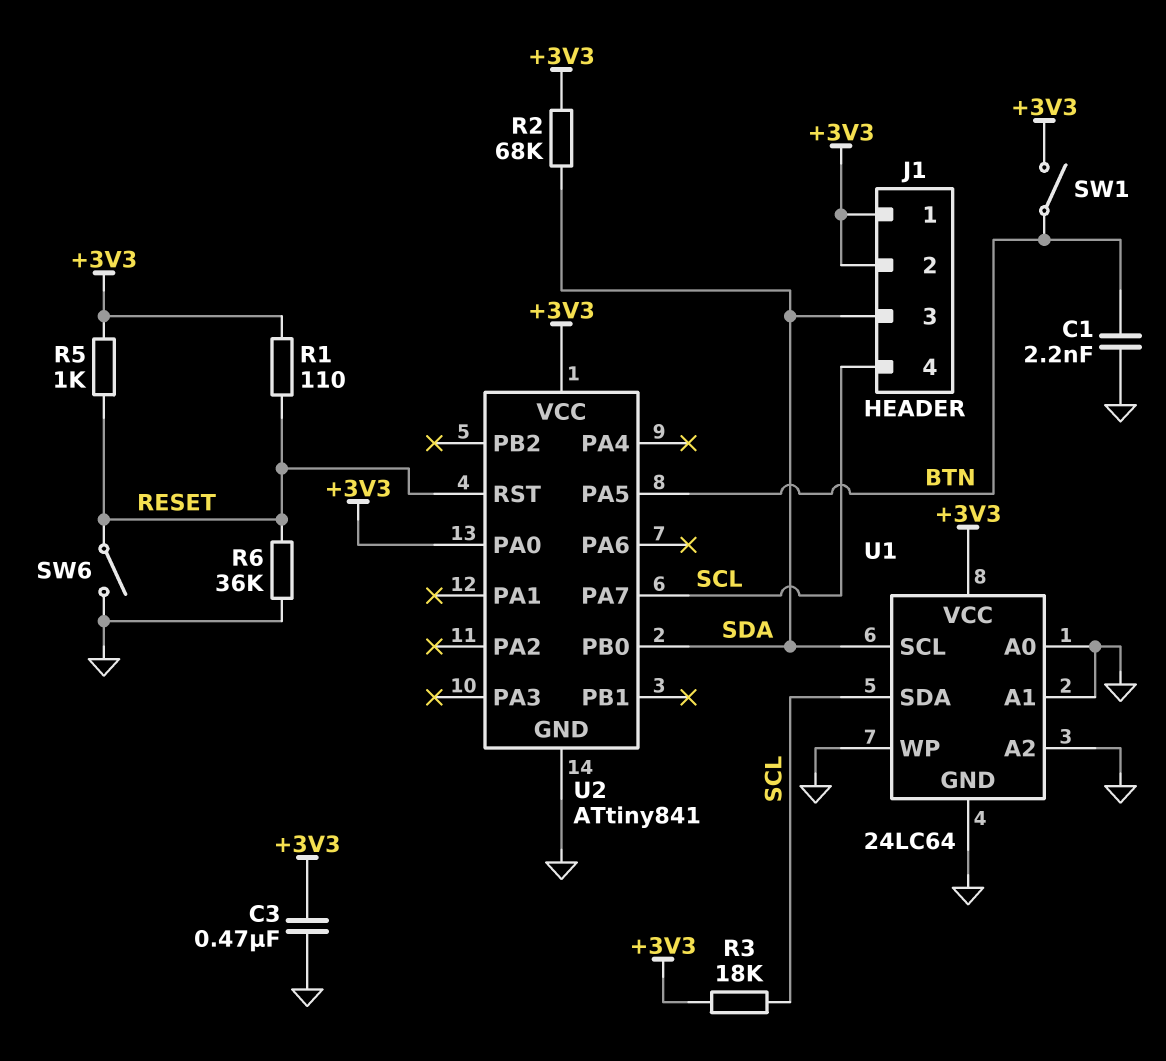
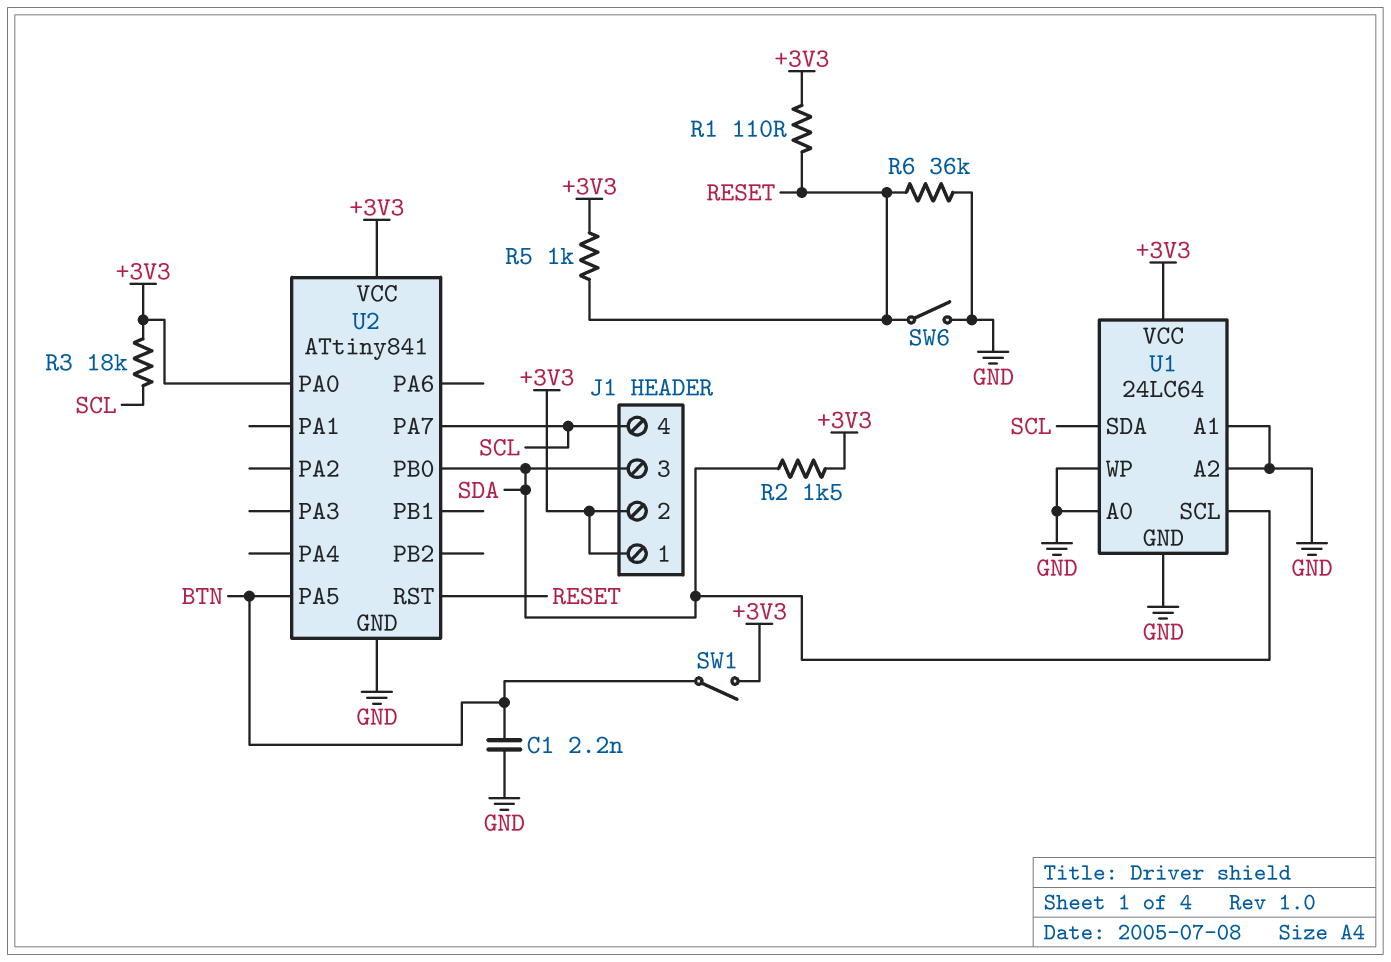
C3: 470nF (+3V3, GND) -> none
R2: 68k (+3V3, SDA) -> 1.5k (+3V3, SDA)

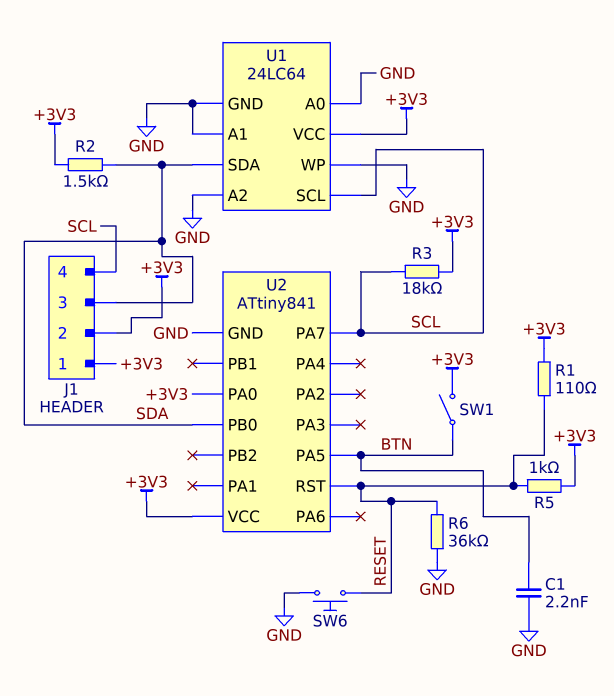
SW6: switch (GND, RESET) -> button (GND, RESET)
U1 pin SCL: SDA -> SCL
U1 pin SDA: SCL -> SDA

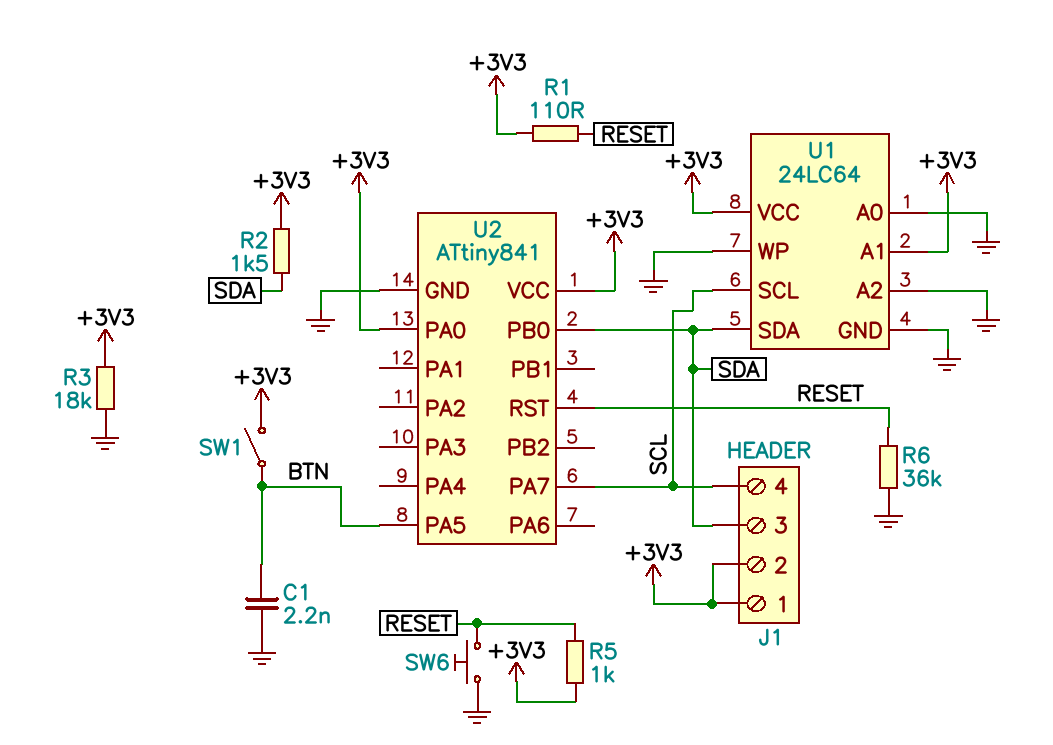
R3: 18k (+3V3, SCL) -> 18k (+3V3, GND)
U1 pin A1: GND -> +3V3

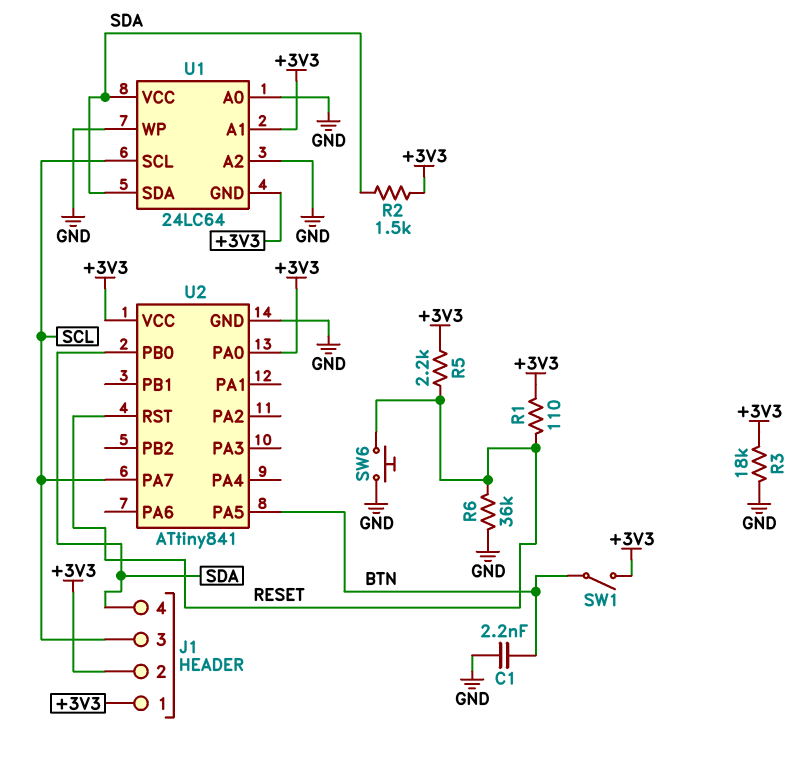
J1 pin 3: SDA -> SCL
J1 pin 4: SCL -> SDA
R5: 1k (+3V3, RESET) -> 2.2k (+3V3, RESET)
U1 pin GND: GND -> +3V3
U1 pin VCC: +3V3 -> SDA

